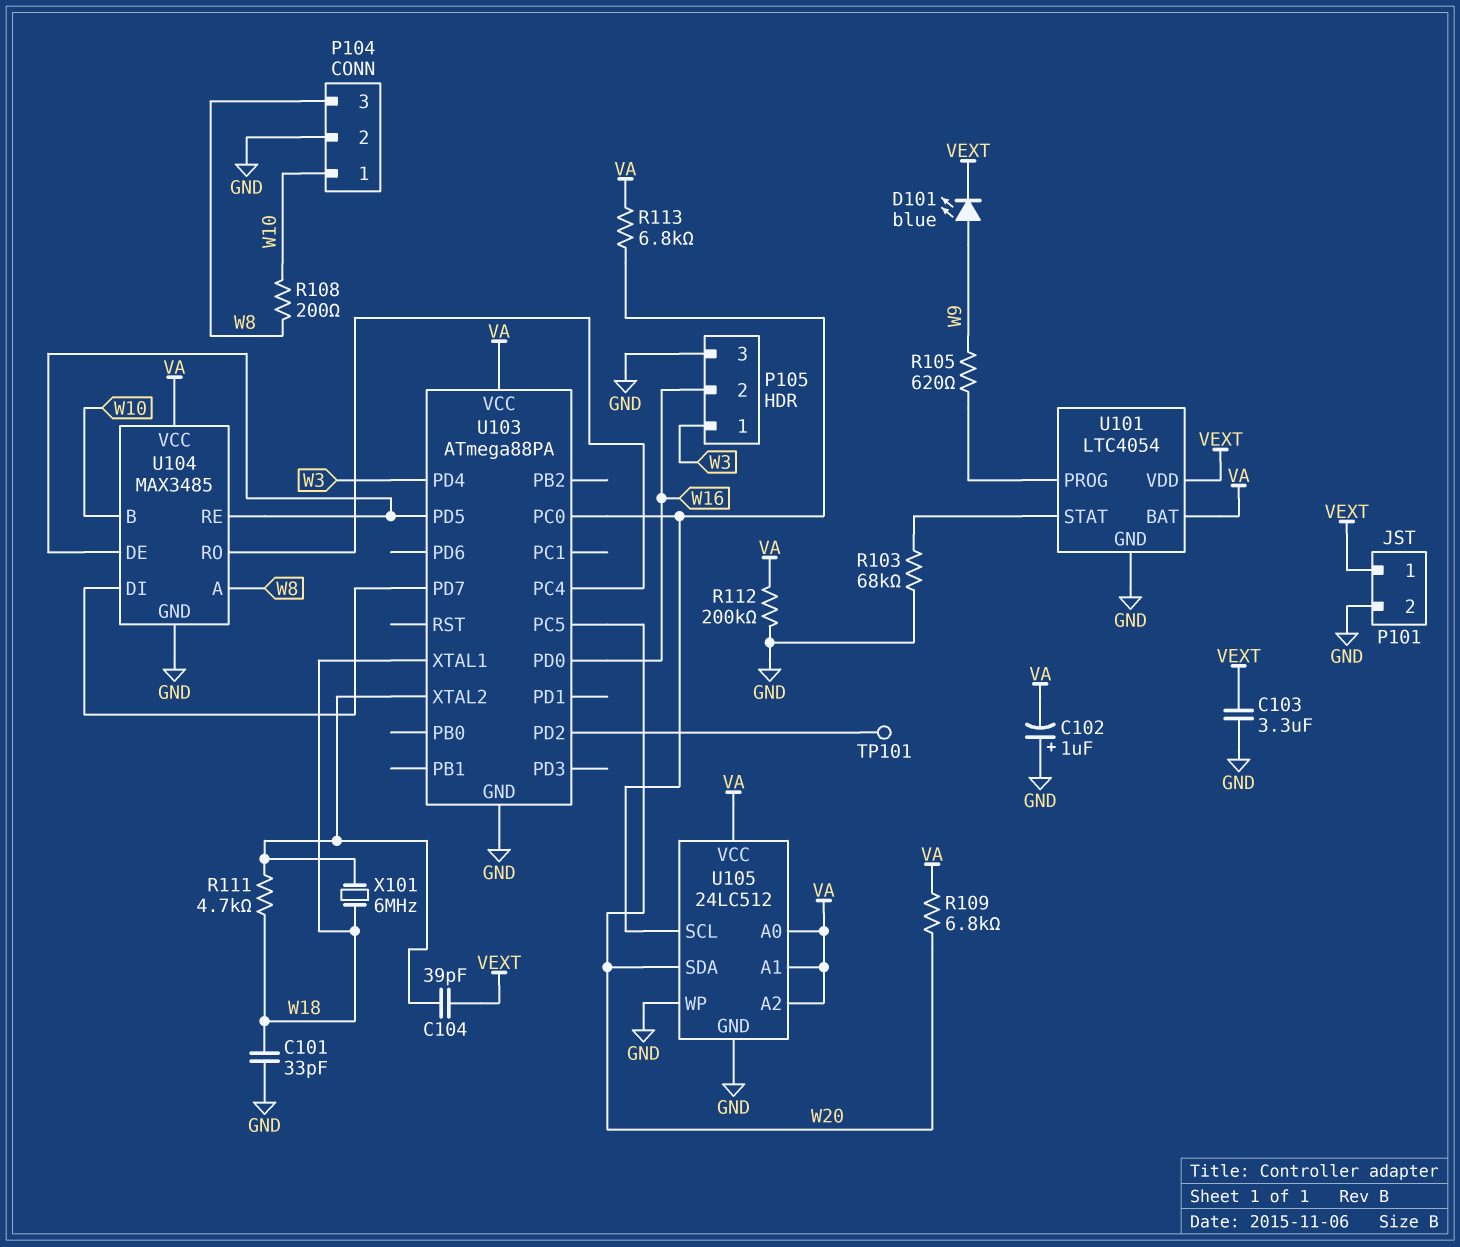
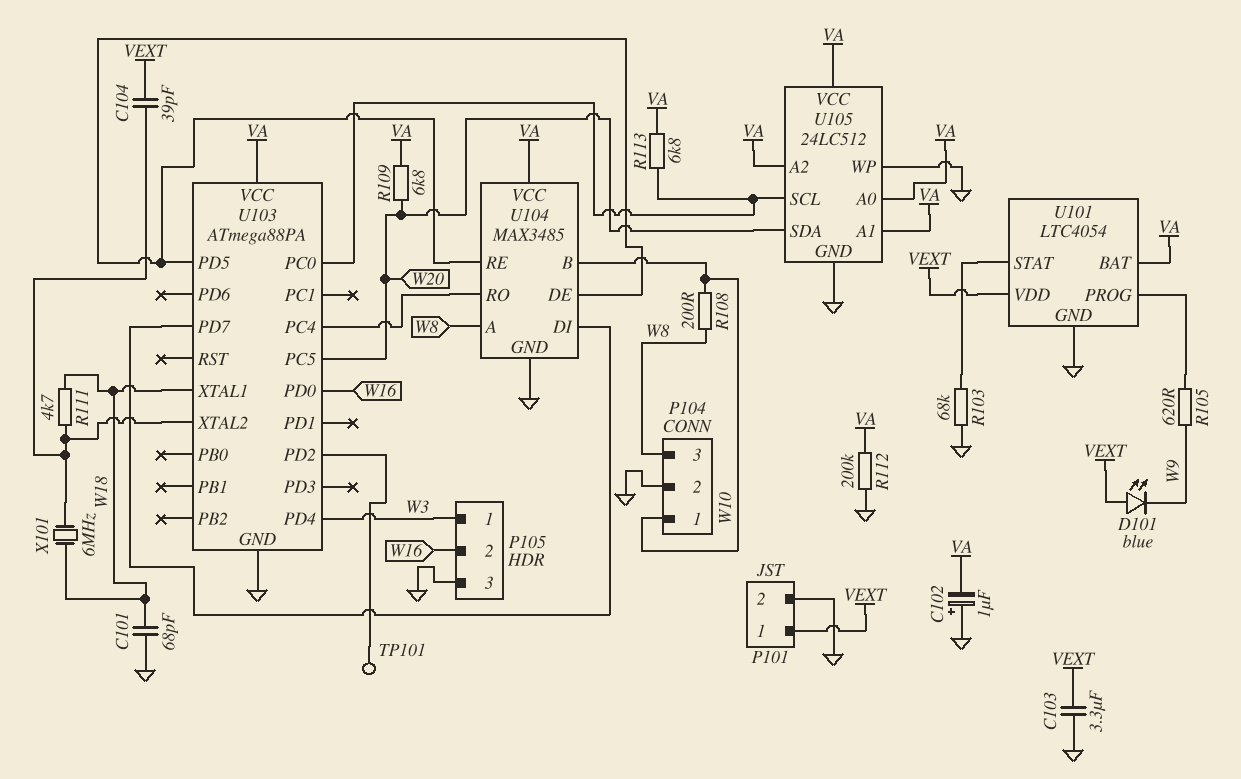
C101: 33pF (GND, W18) -> 68pF (GND, W18)
D101: LED blue (A W9, K VEXT) -> LED blue (A VEXT, K W9)

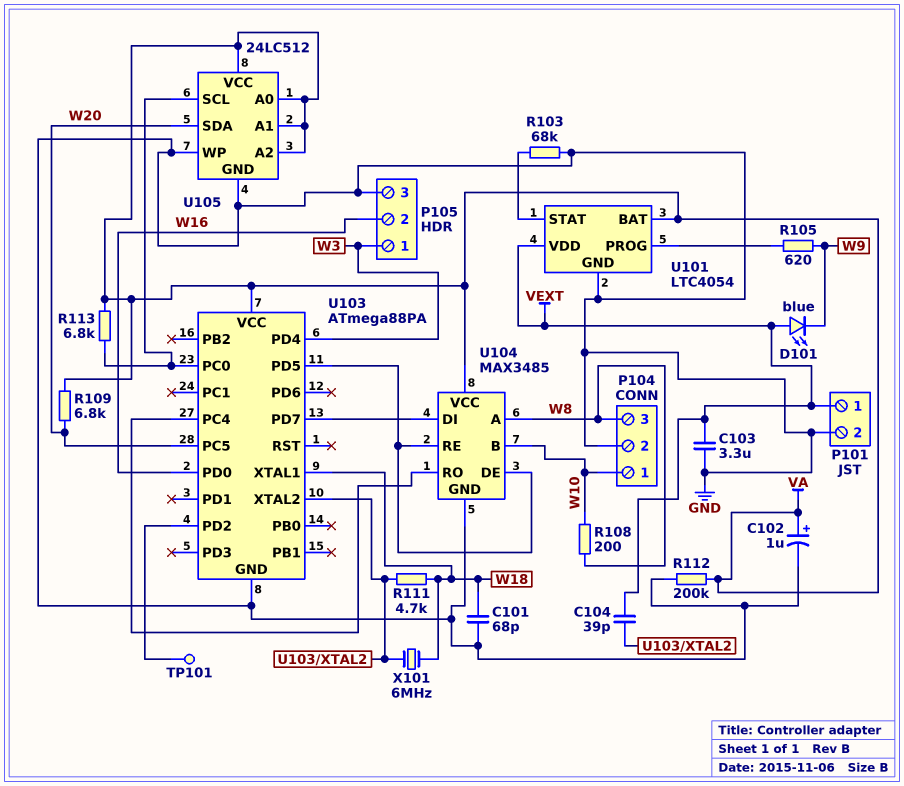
C102: 1uF (plus GND, minus VA) -> 1uF (plus VA, minus GND)

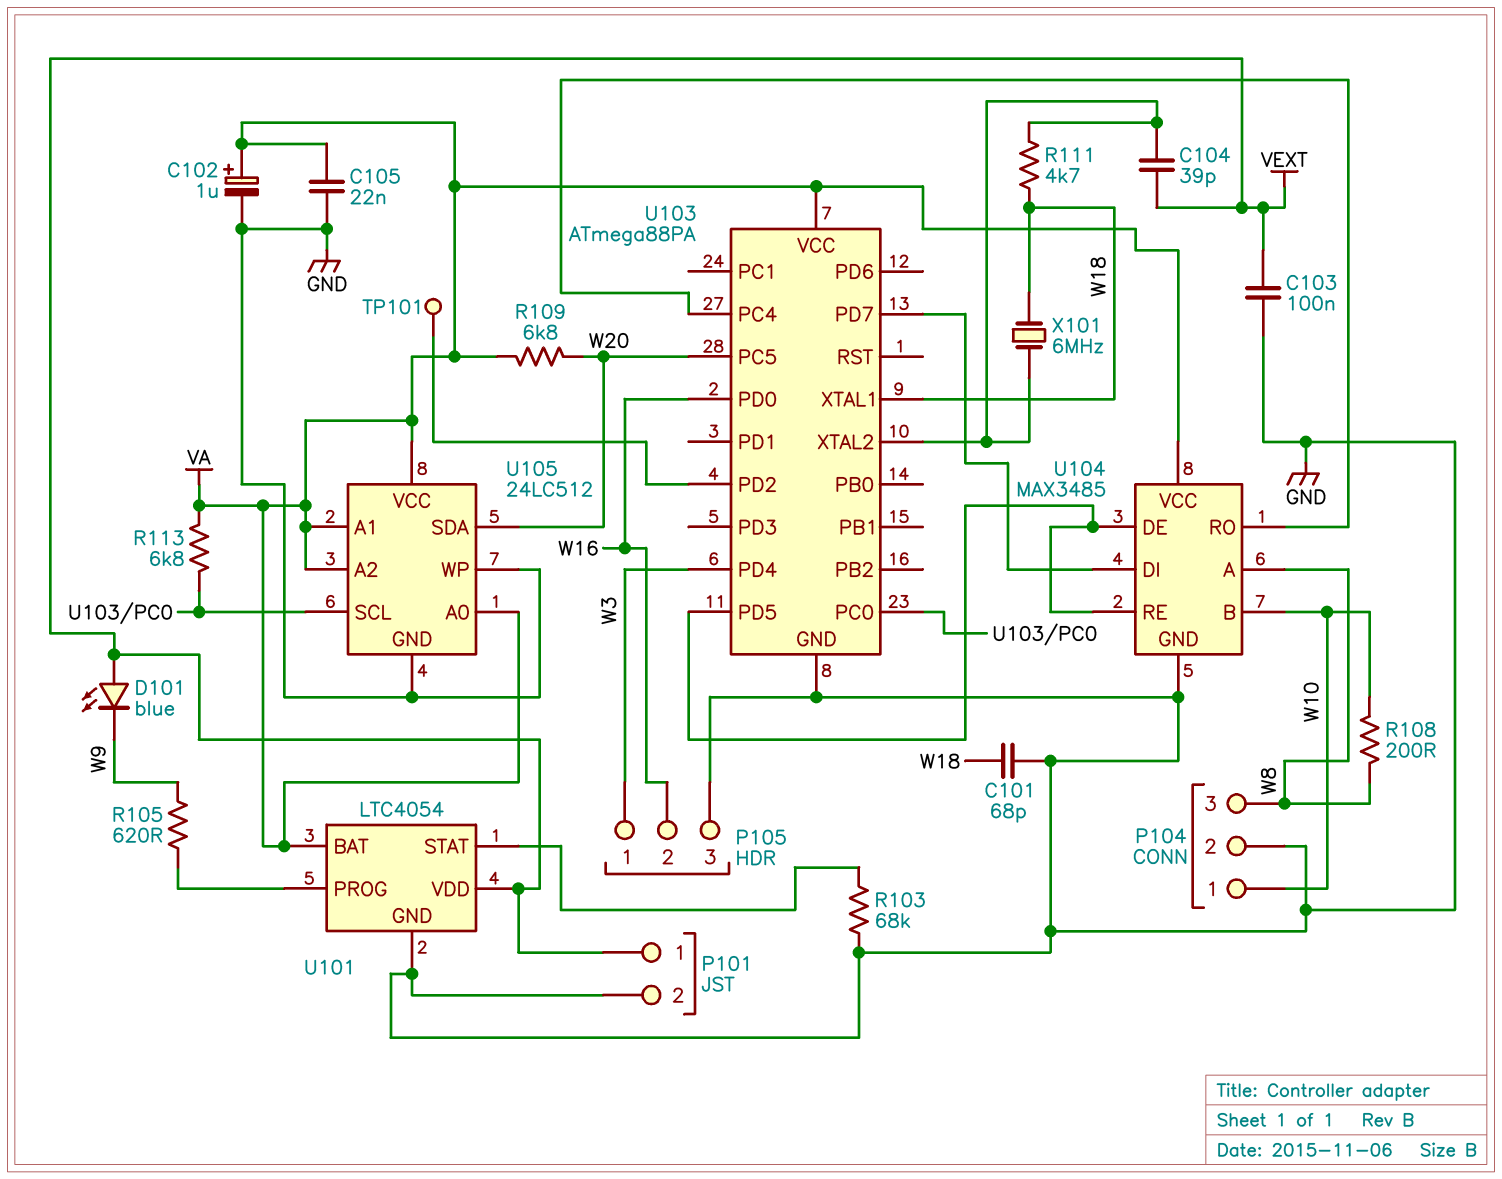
C103: 3.3uF (GND, VEXT) -> 100nF (GND, VEXT)
C105: none -> 22nF (GND, VA)
R112: 200k (GND, VA) -> none

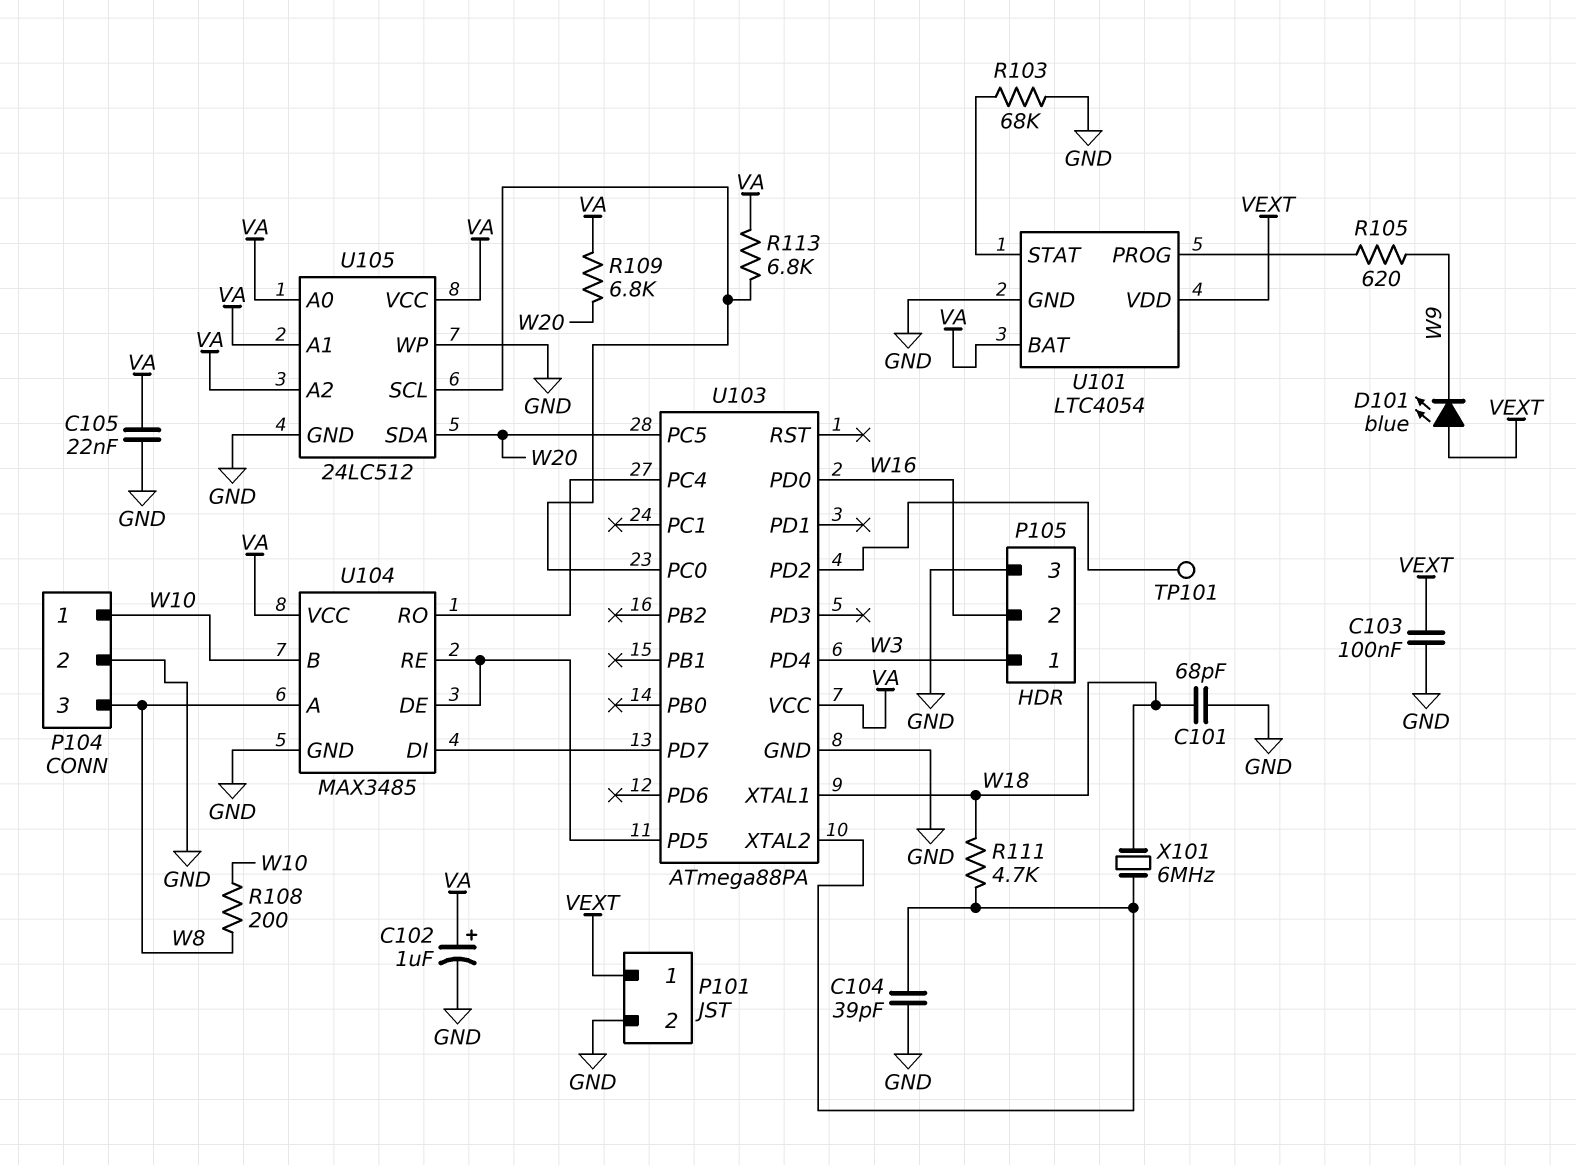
C104: 39pF (U103/XTAL2, VEXT) -> 39pF (GND, U103/XTAL2)

